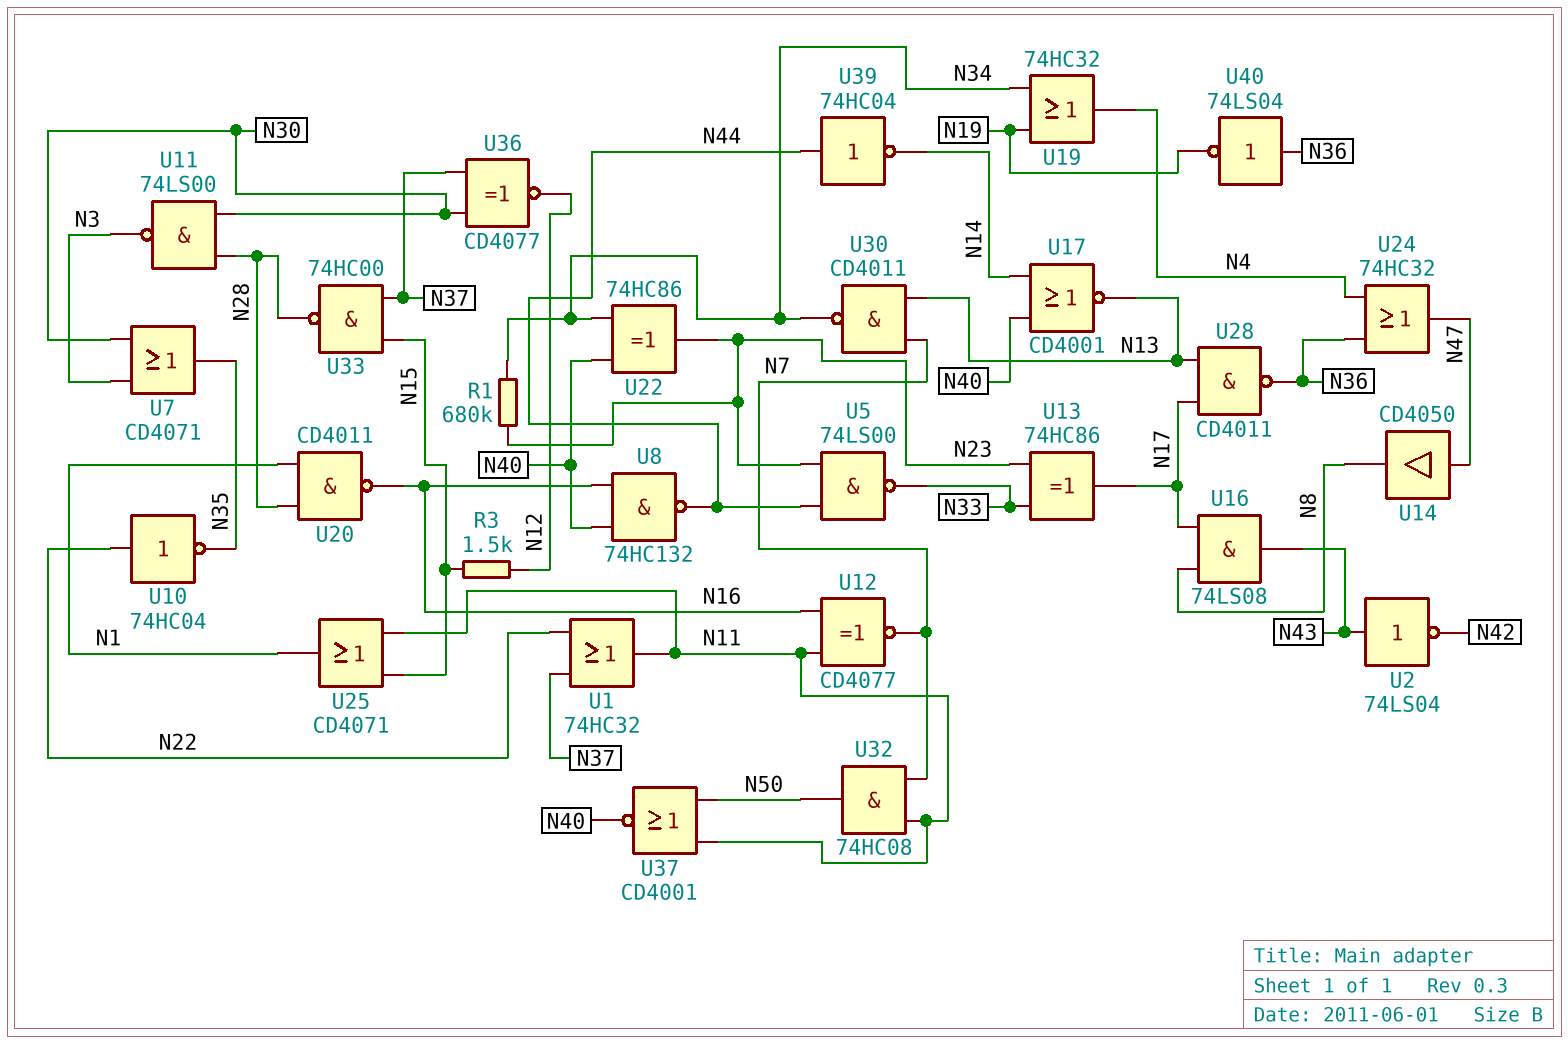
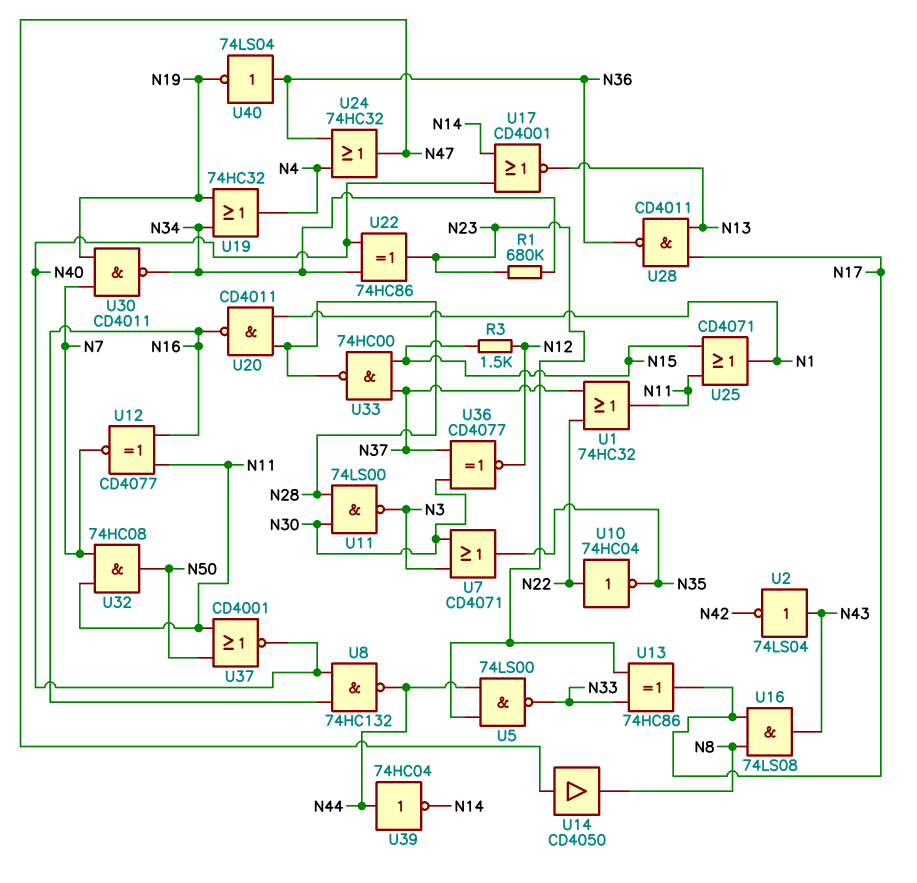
U30: NAND CD4011 (in N7, in N13, out N34) -> NAND CD4011 (in N7, in N19, out N34)

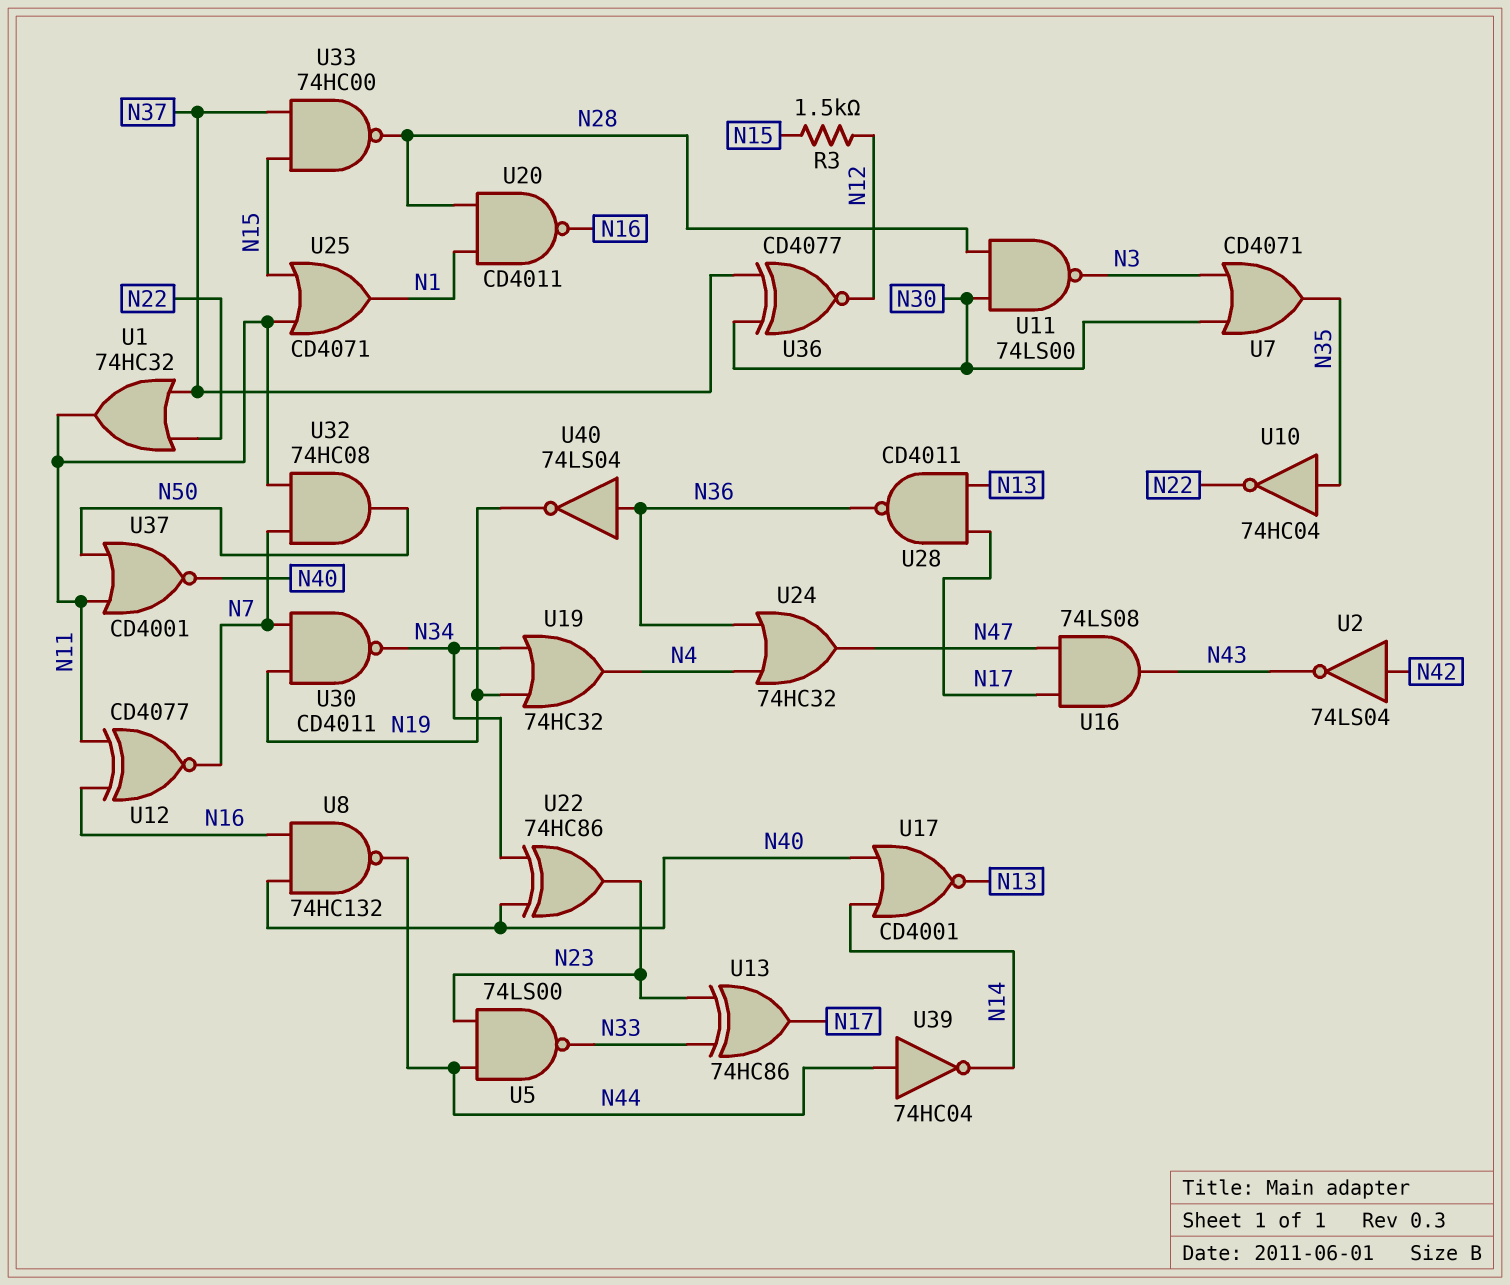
R1: 680k (N23, N34) -> none
U2: NOT 74LS04 (in N43, out N42) -> NOT 74LS04 (in N42, out N43)
U10: NOT 74HC04 (in N22, out N35) -> NOT 74HC04 (in N35, out N22)
U14: buffer CD4050 (in N47, out N8) -> none
U16: AND 74LS08 (in N8, in N17, out N43) -> AND 74LS08 (in N17, in N47, out N43)

